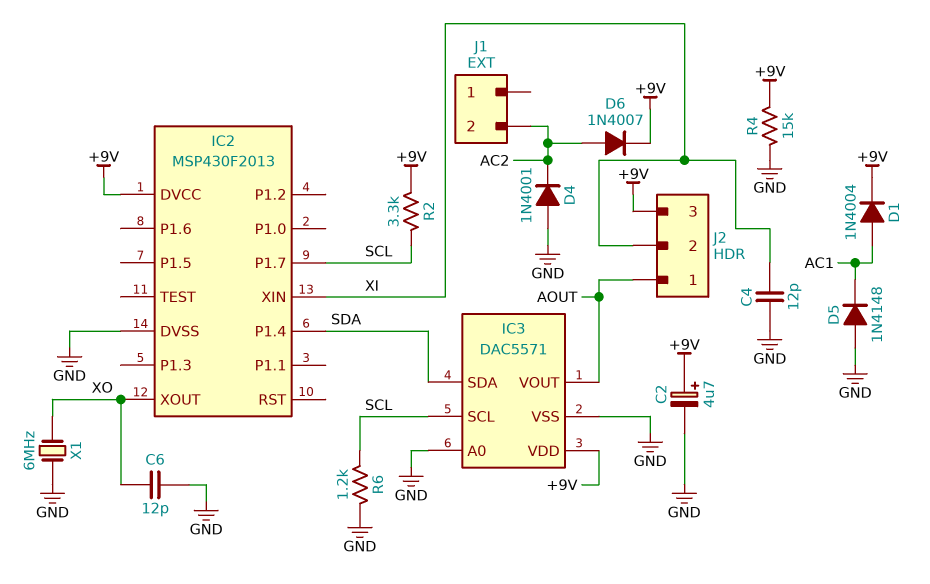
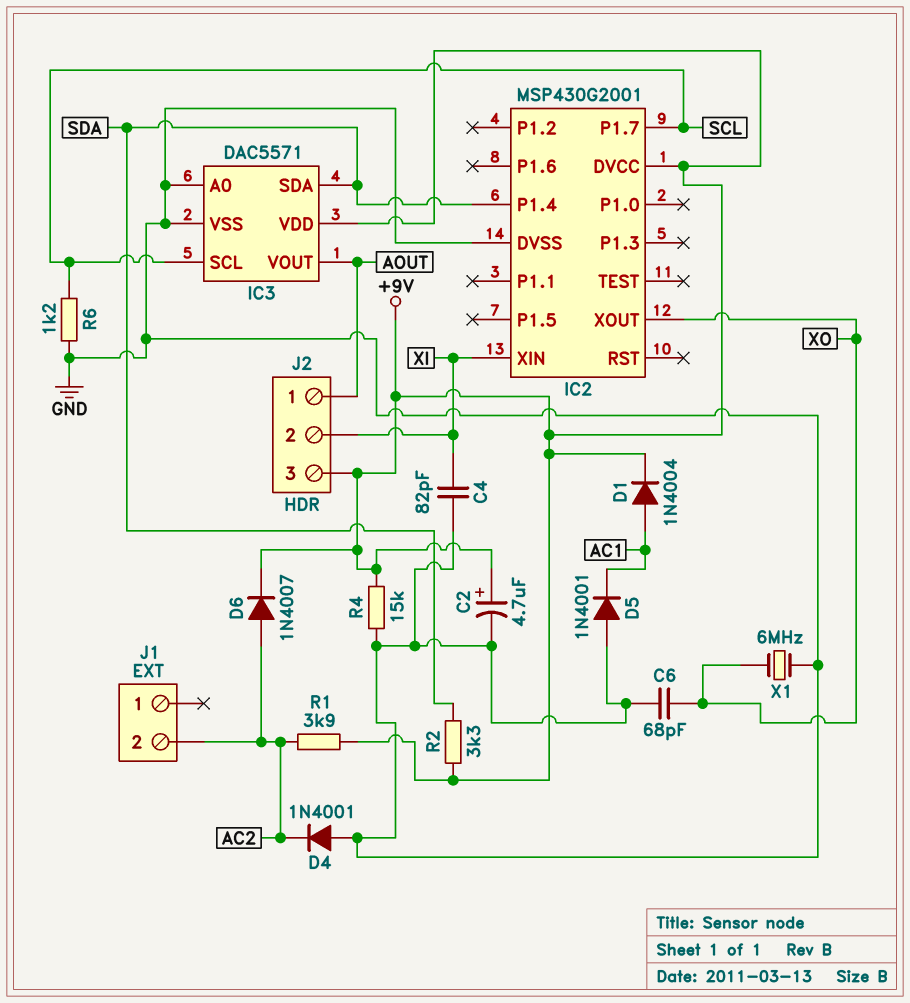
C4: 12pF (GND, XI) -> 82pF (GND, XI)
C6: 12pF (GND, XO) -> 68pF (GND, XO)
D5: diode 1N4148 (A GND, K AC1) -> diode 1N4001 (A GND, K AC1)
IC2: MSP430F2013 -> MSP430G2001
R1: none -> 3.9k (+9V, AC2)
R2: 3.3k (+9V, SCL) -> 3.3k (+9V, SDA)

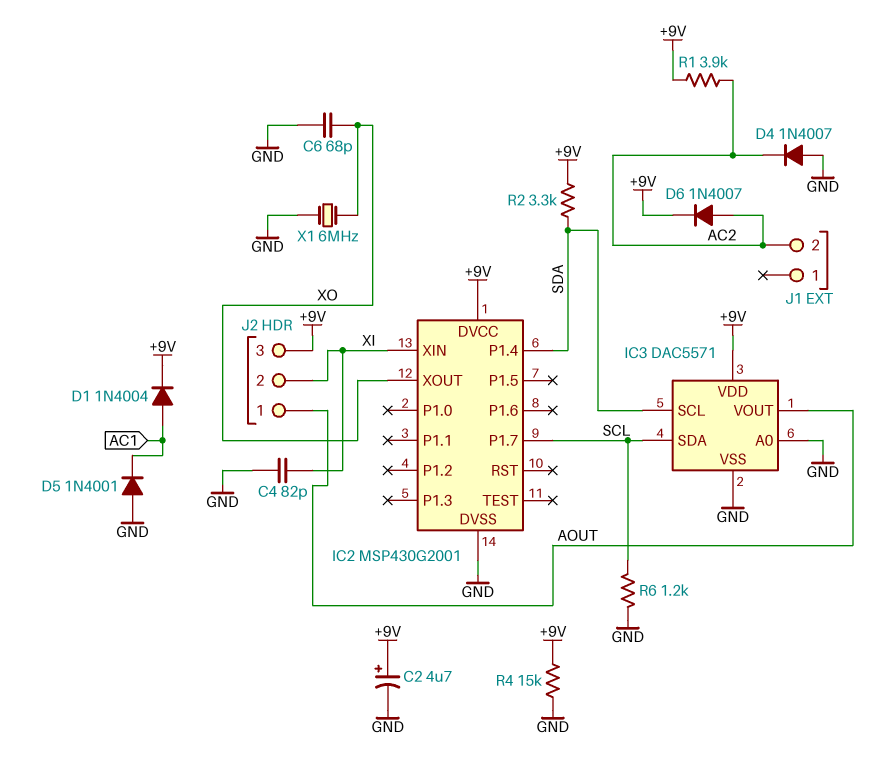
D4: diode 1N4001 (A GND, K AC2) -> diode 1N4007 (A GND, K AC2)
IC3 pin SCL: SCL -> SDA
IC3 pin SDA: SDA -> SCL

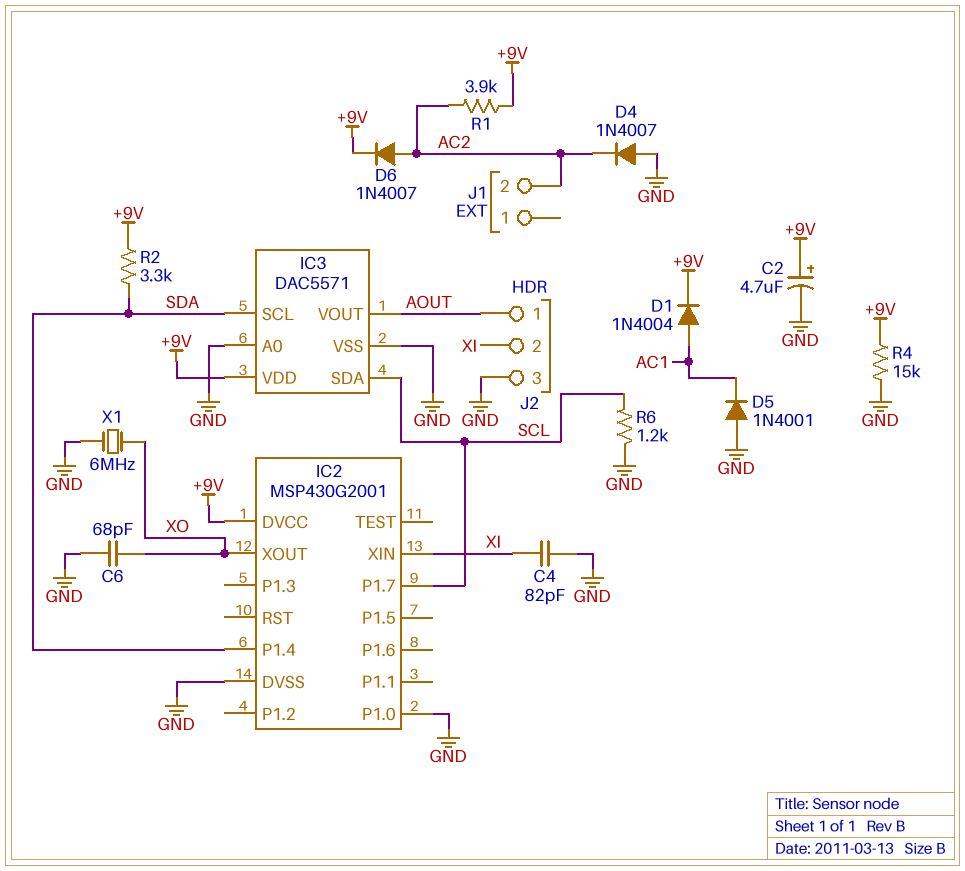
IC2 pin P1.0: none -> GND
J2 pin 3: +9V -> GND

